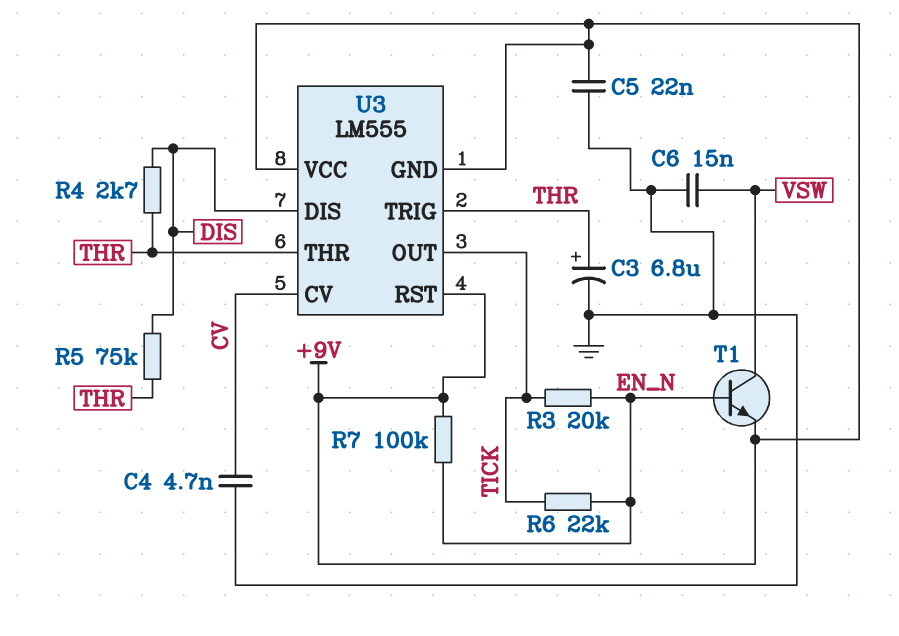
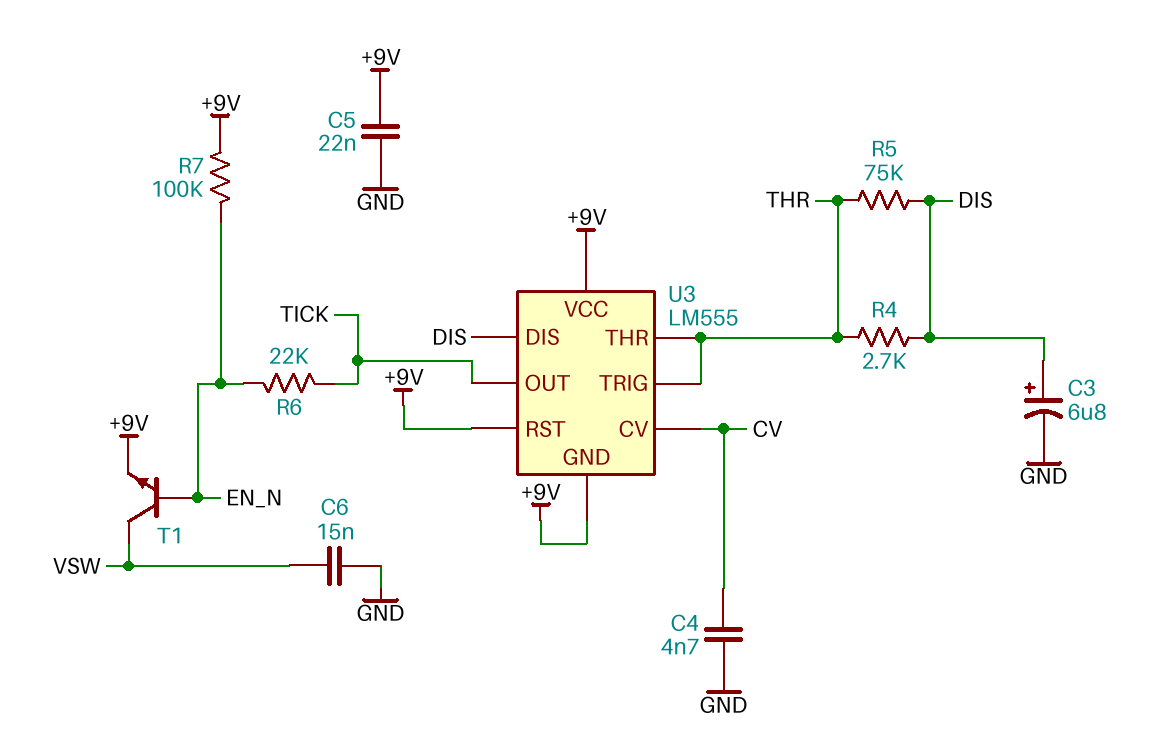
C3: 6.8uF (plus THR, minus GND) -> 6.8uF (plus DIS, minus GND)
R3: 20k (EN_N, TICK) -> none

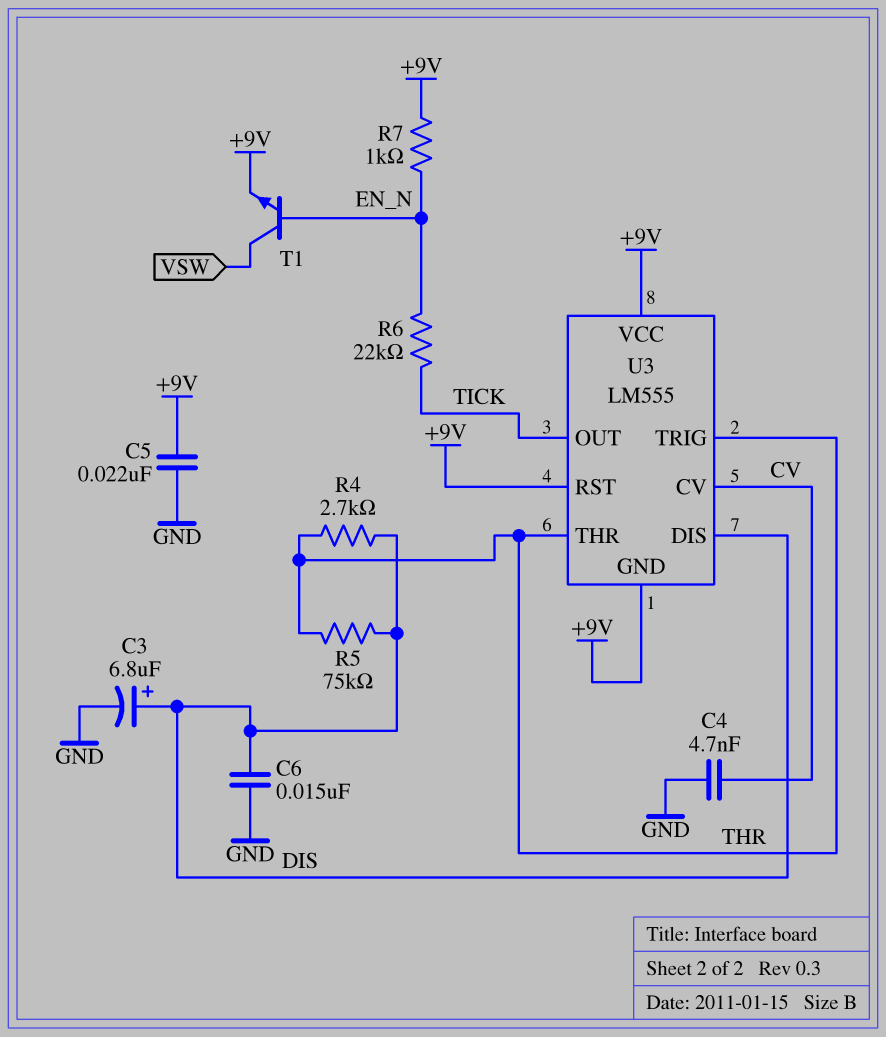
C6: 15nF (GND, VSW) -> 15nF (DIS, GND)
R7: 100k (+9V, EN_N) -> 1k (+9V, EN_N)

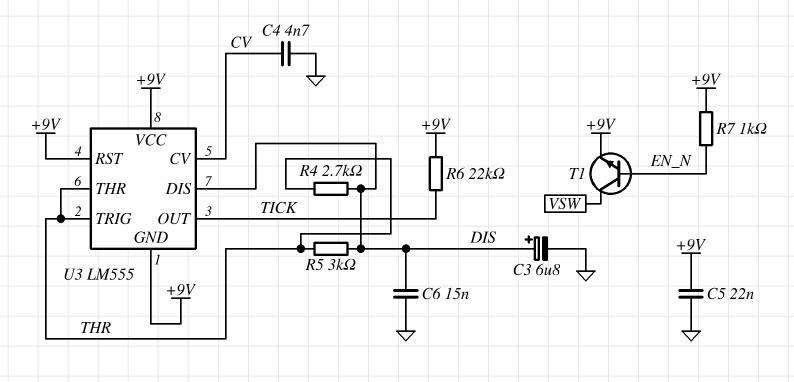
R5: 75k (DIS, THR) -> 3k (DIS, THR)
R6: 22k (EN_N, TICK) -> 22k (+9V, TICK)

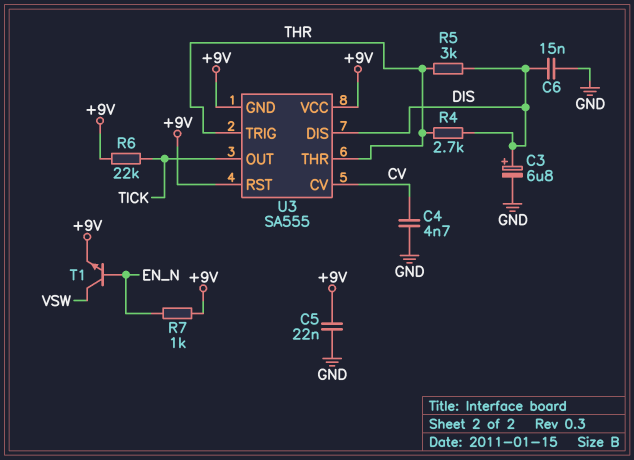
U3: LM555 -> SA555

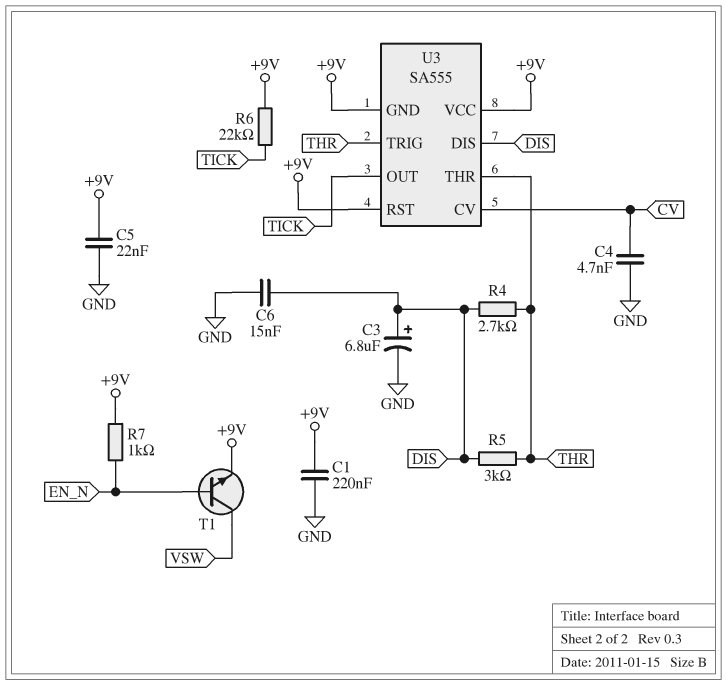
C1: none -> 220nF (+9V, GND)

